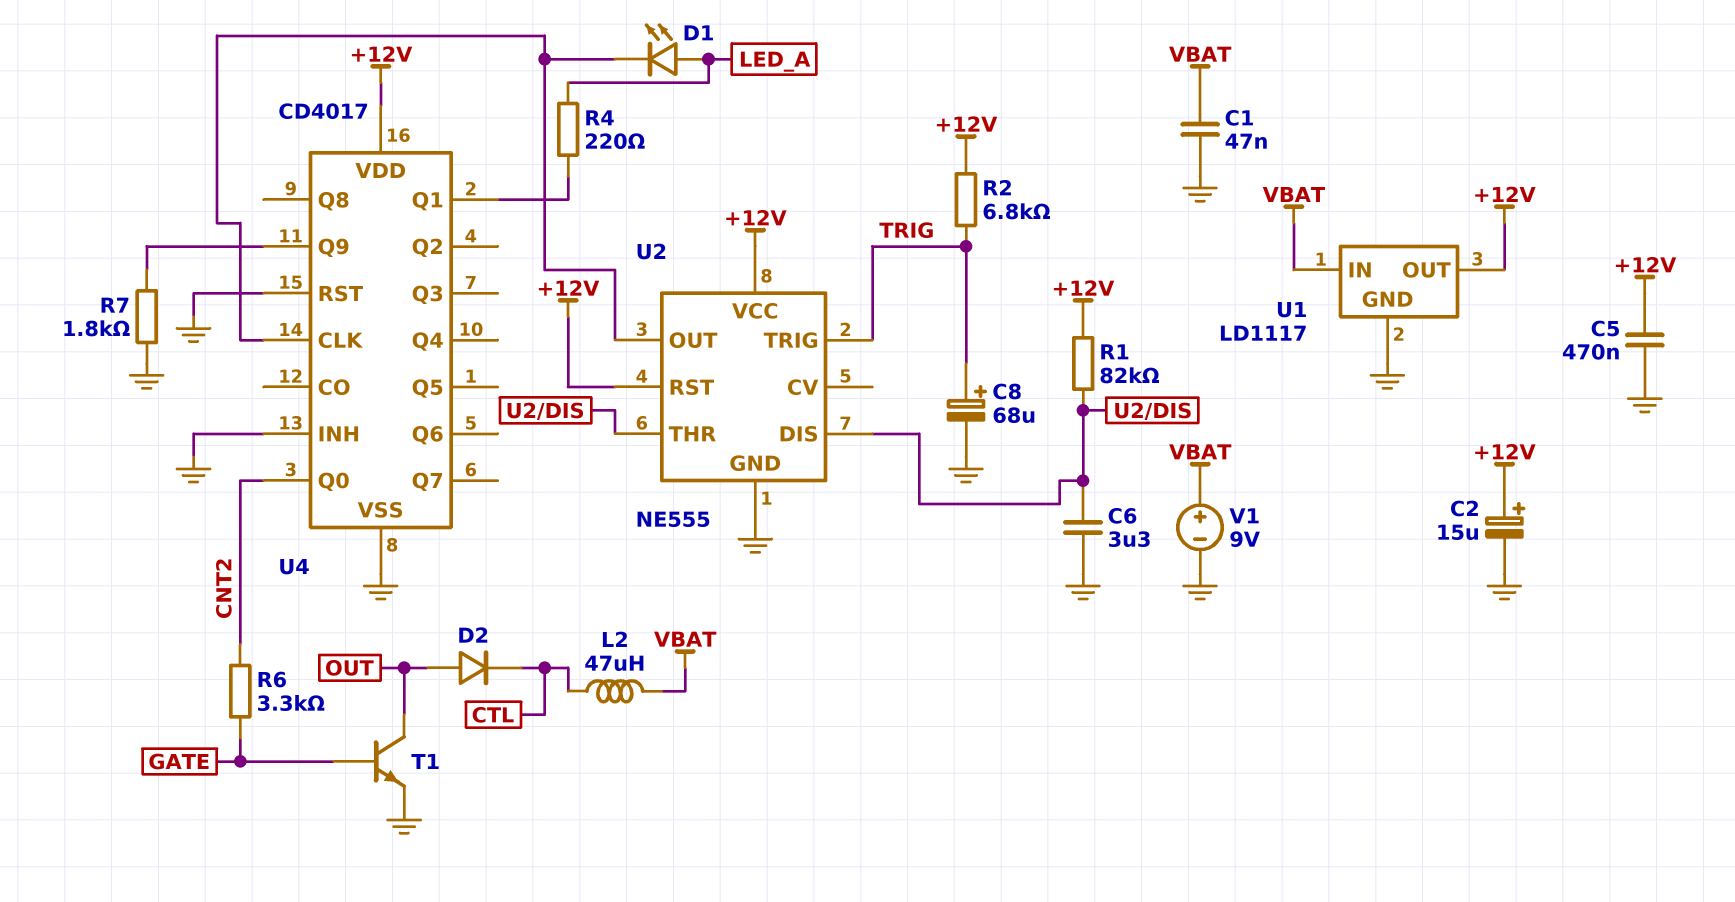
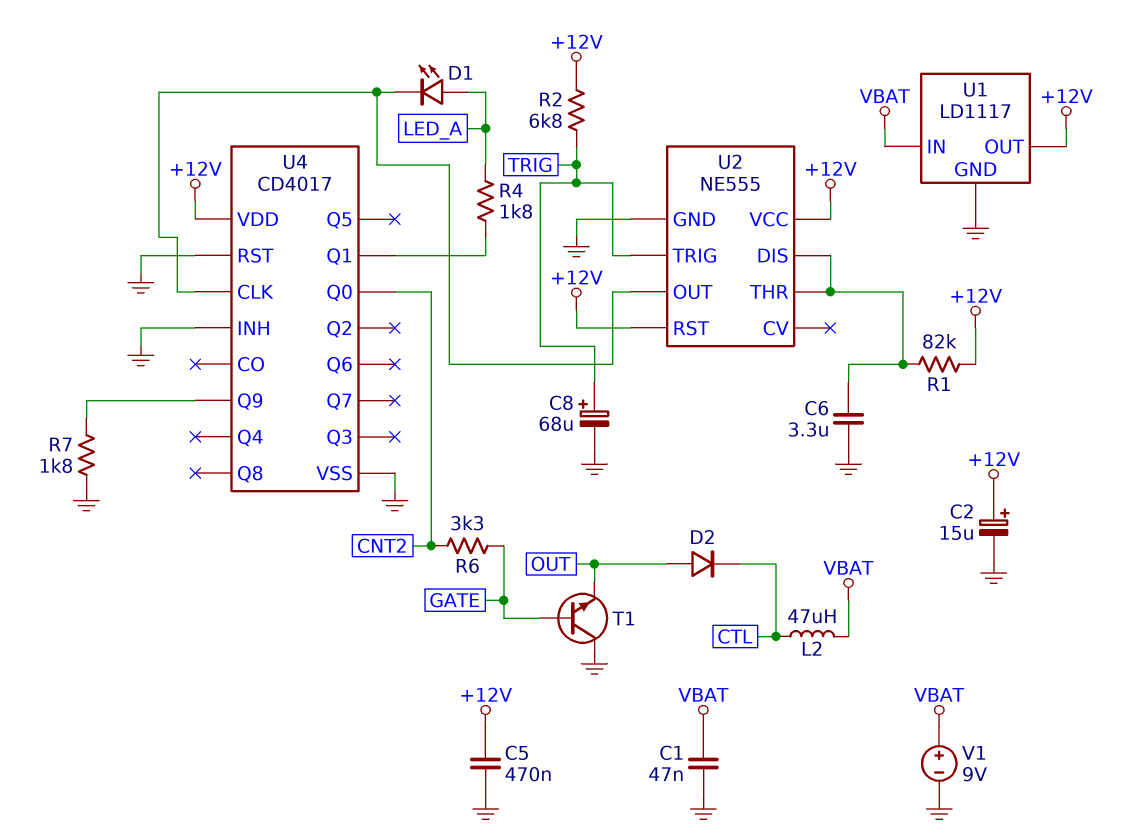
R4: 220 (LED_A, U4/Q1) -> 1.8k (LED_A, U4/Q1)
T1: NPN (B GATE, C OUT, E GND) -> NPN (B GATE, C GND, E OUT)

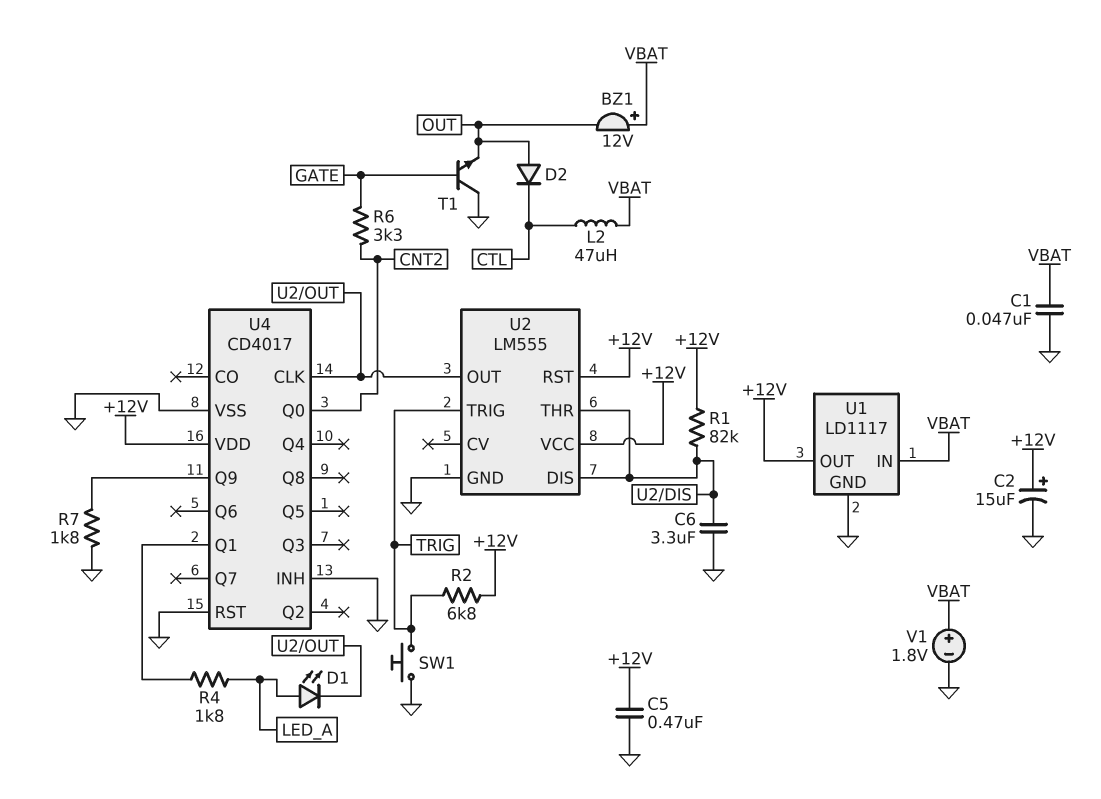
BZ1: none -> buzzer 12V (plus VBAT, minus OUT)
C8: 68uF (plus TRIG, minus GND) -> none
SW1: none -> button (GND, TRIG)
U2: NE555 -> LM555
V1: 9V (plus VBAT, minus GND) -> 1.8V (plus VBAT, minus GND)

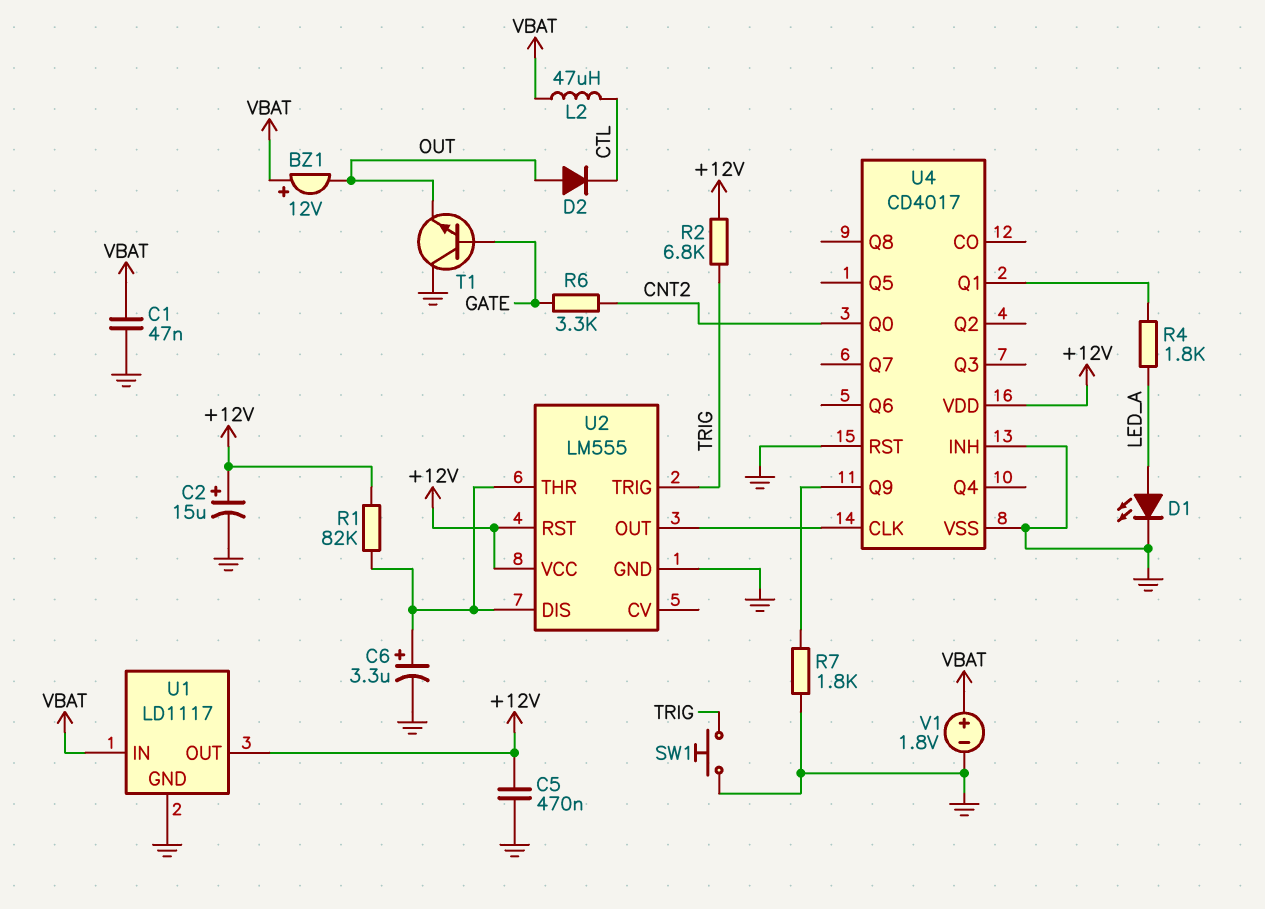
C6: 3.3uF (GND, U2/DIS) -> 3.3uF (plus U2/DIS, minus GND)
D1: LED (A LED_A, K U2/OUT) -> LED (A LED_A, K GND)

